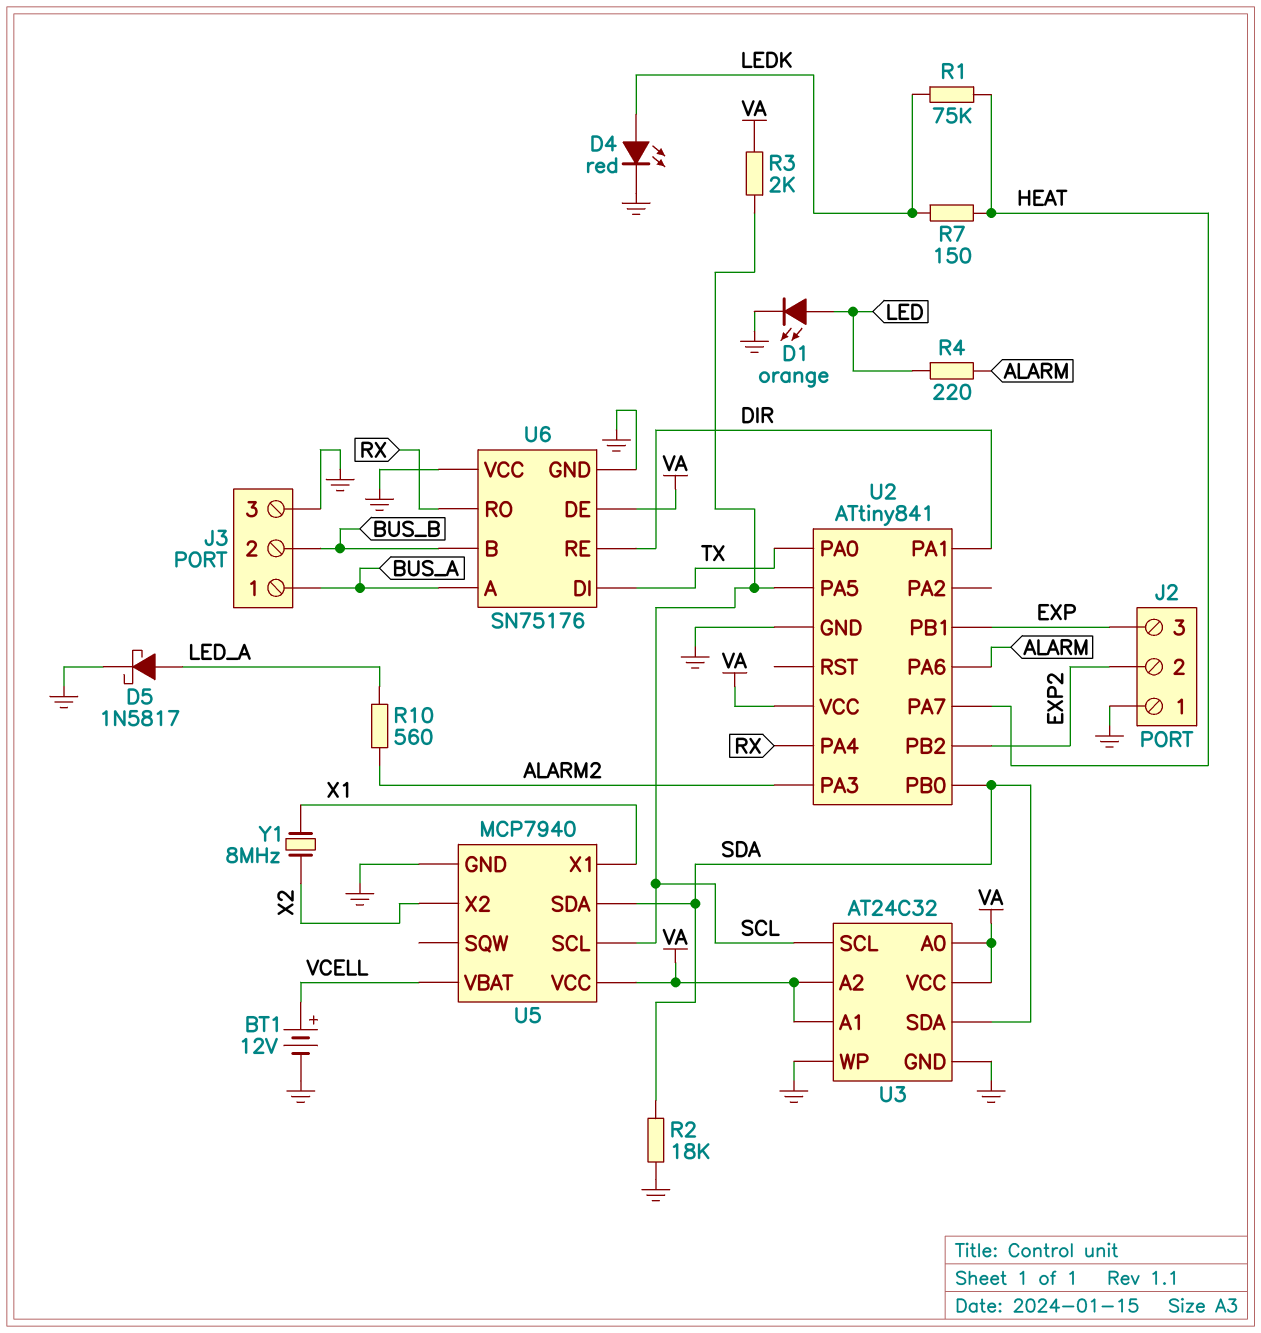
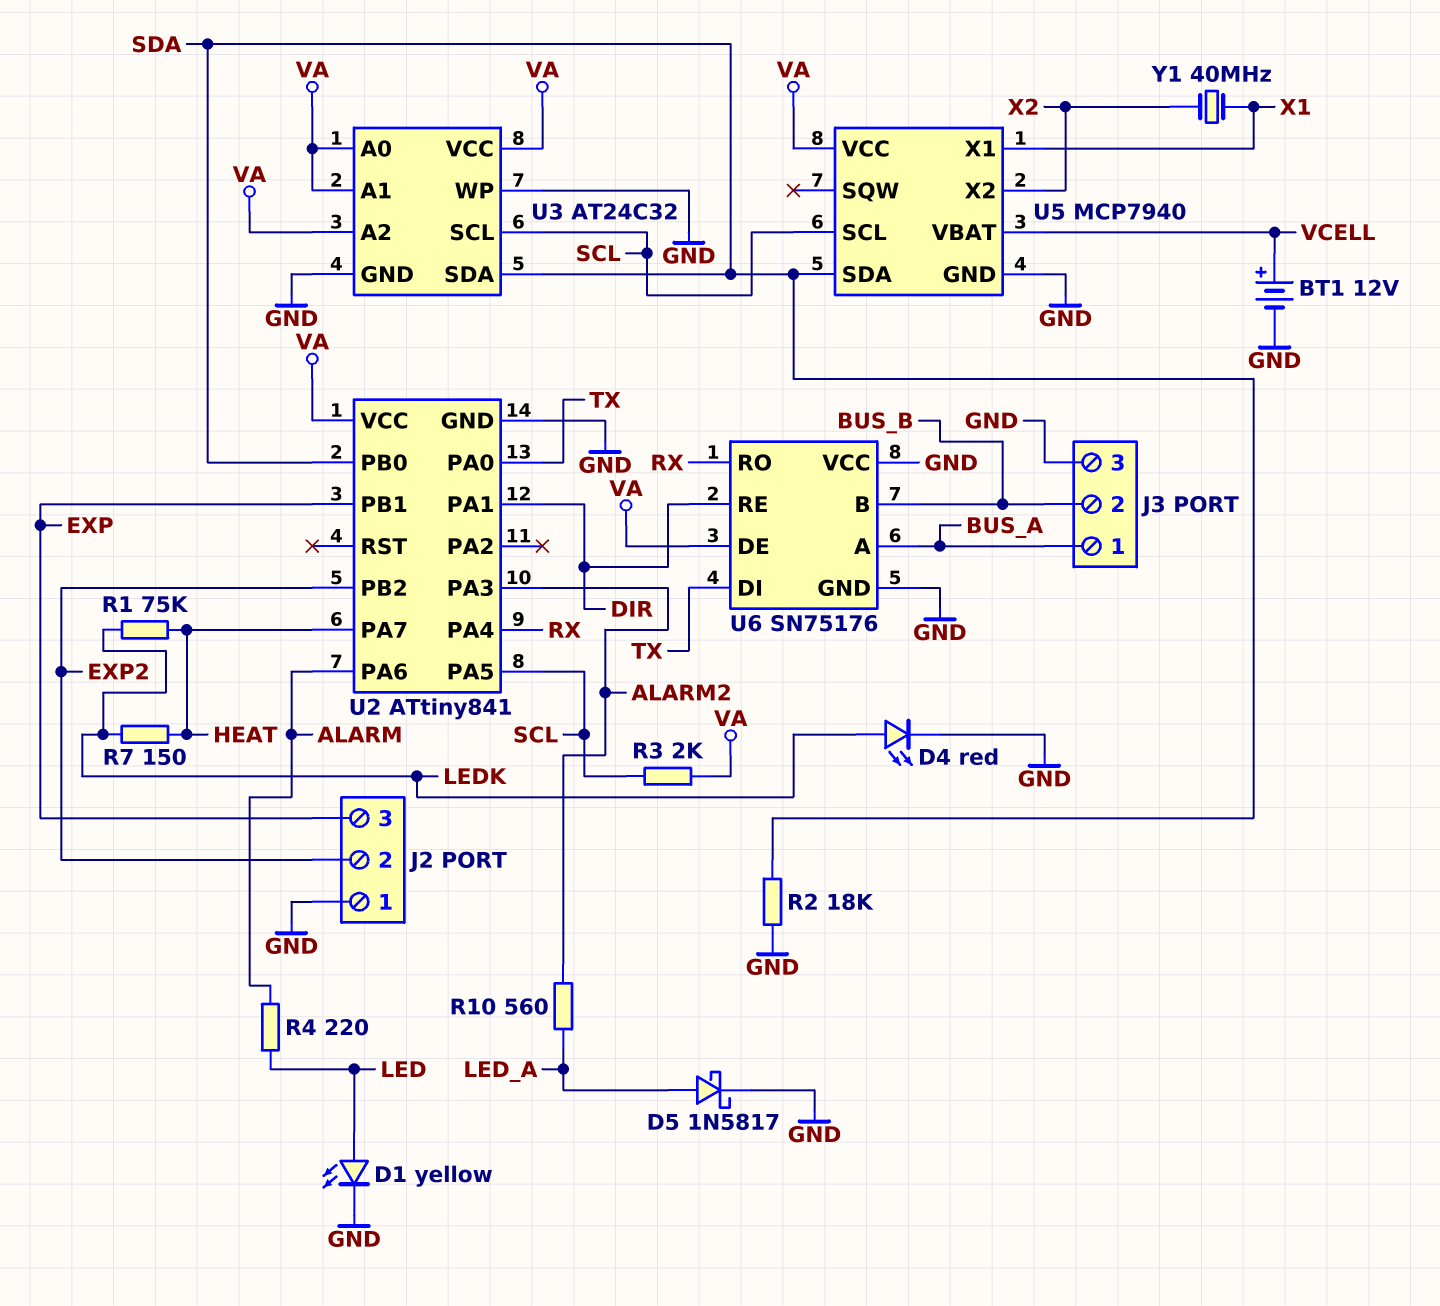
D1: LED orange (A LED, K GND) -> LED yellow (A LED, K GND)
Y1: 8MHz (X1, X2) -> 40MHz (X1, X2)

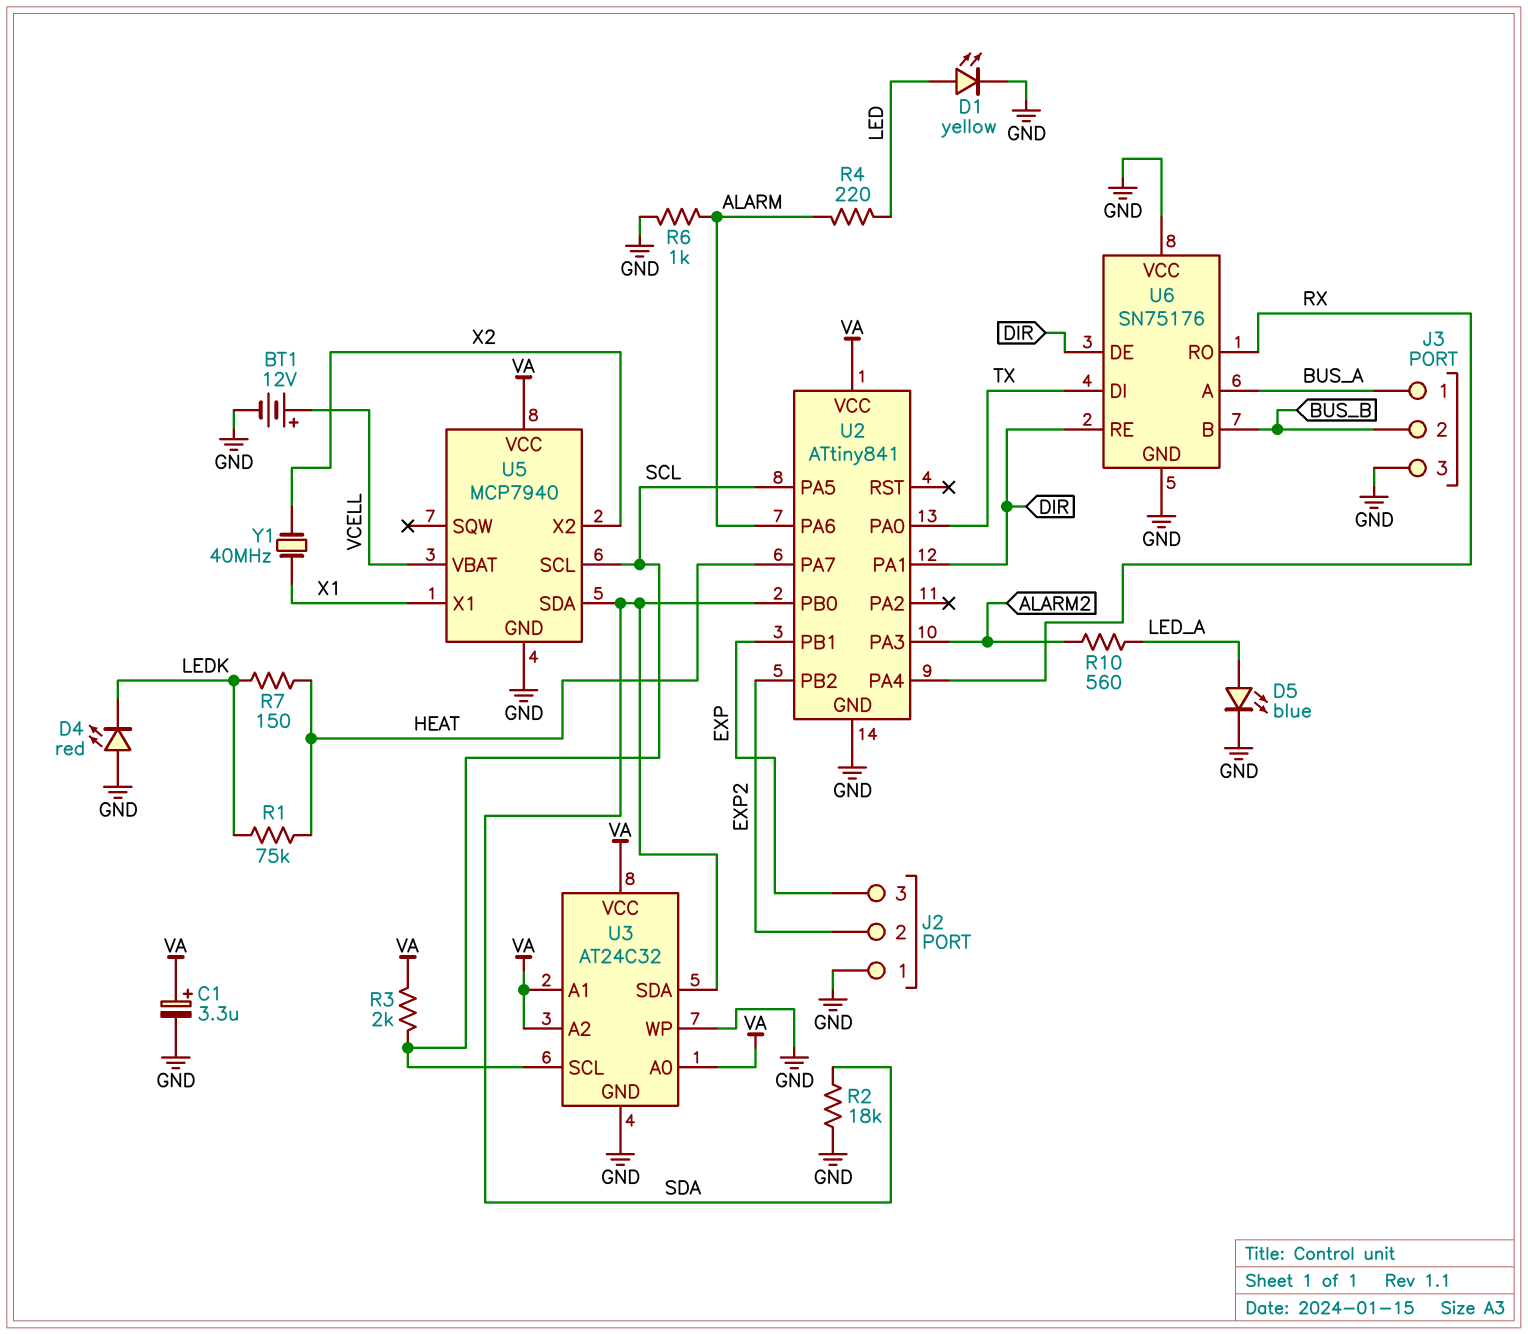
C1: none -> 3.3uF (plus VA, minus GND)
D4: LED red (A LEDK, K GND) -> LED red (A GND, K LEDK)
D5: schottky 1N5817 (A LED_A, K GND) -> LED blue (A LED_A, K GND)
R6: none -> 1k (ALARM, GND)
U6 pin DE: VA -> DIR

